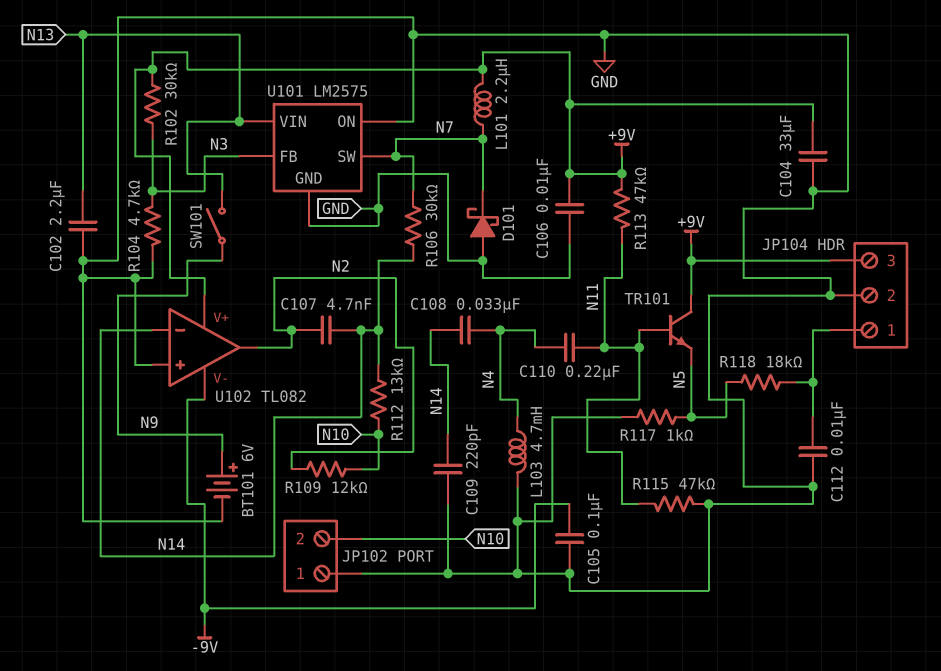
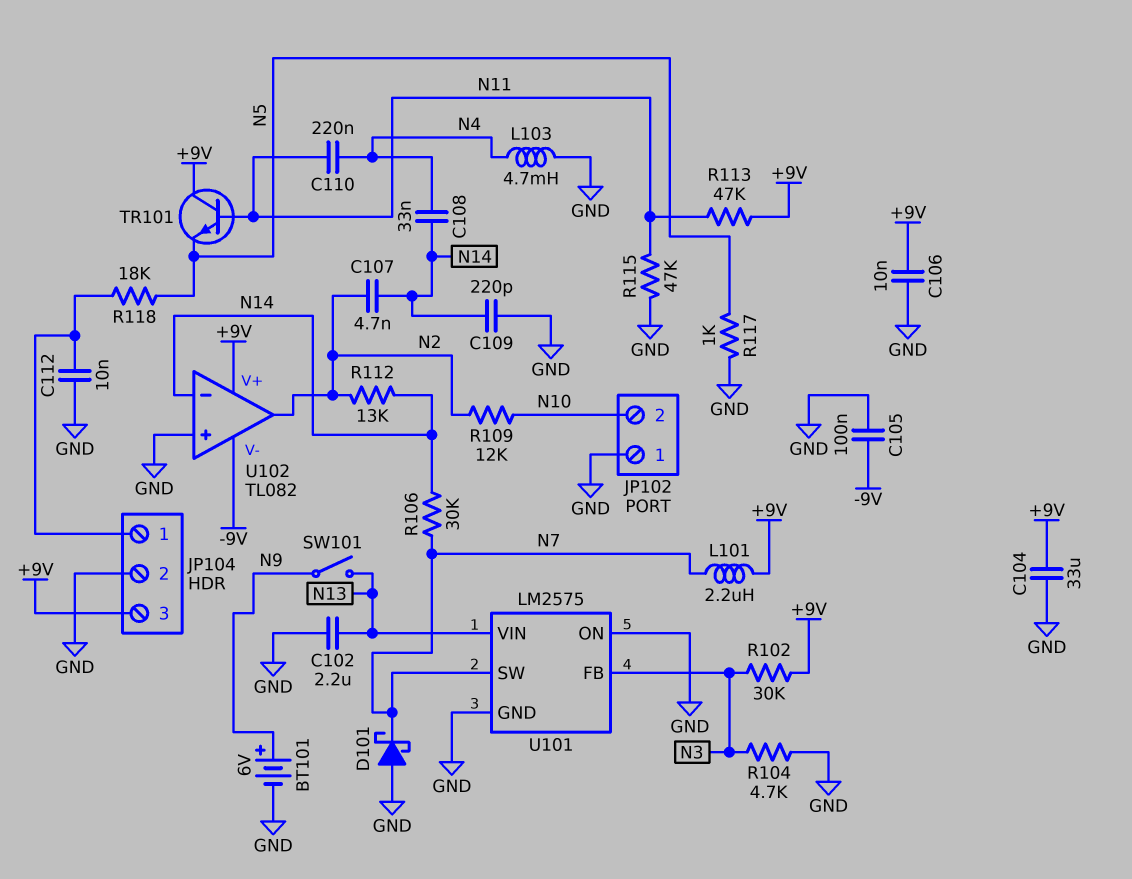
R112: 13k (N10, N14) -> 13k (N2, N14)

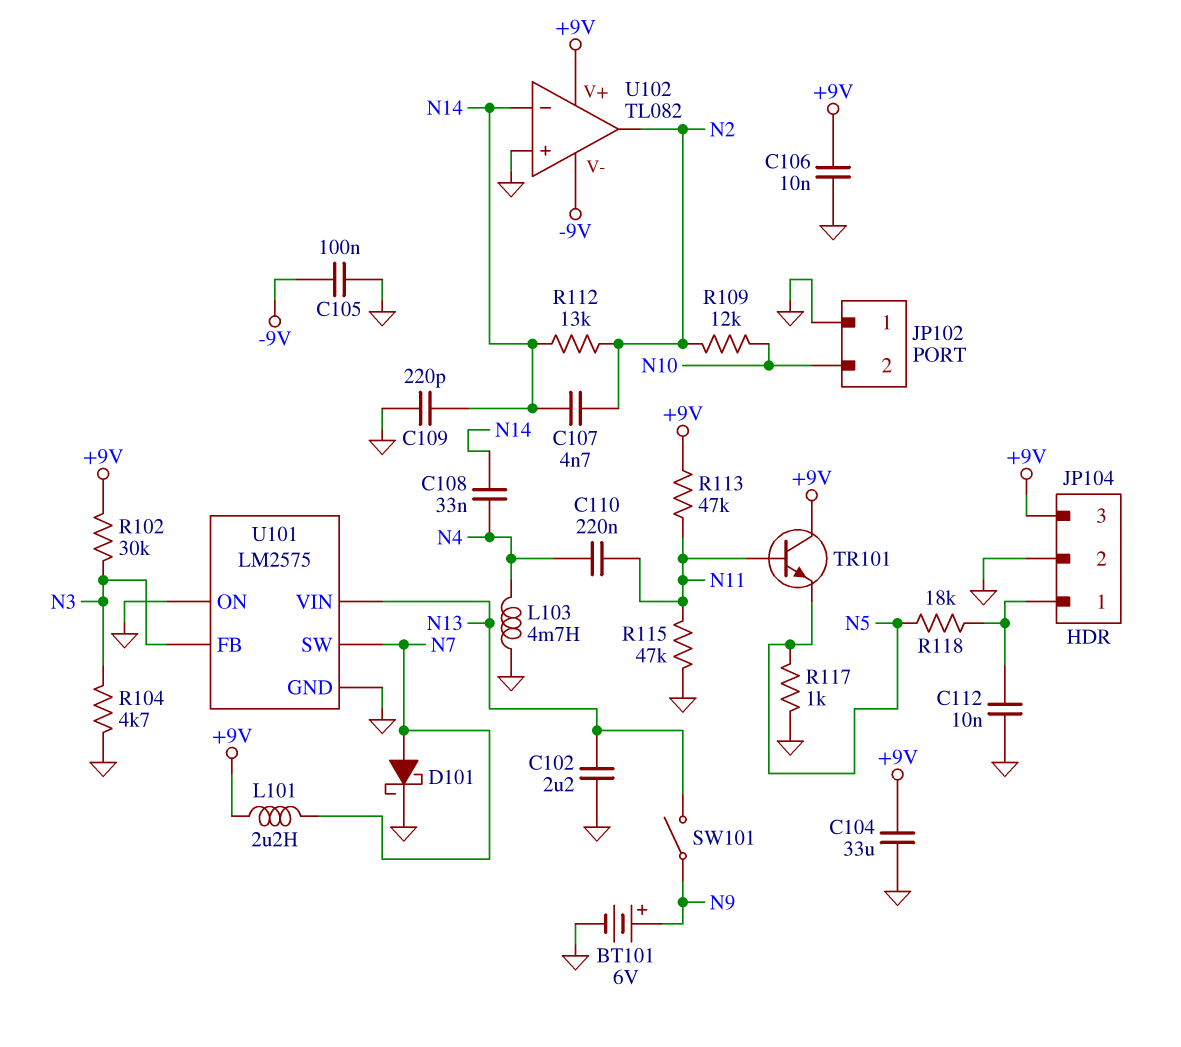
D101: schottky (A GND, K N7) -> schottky (A N7, K GND)
R106: 30k (N7, N14) -> none

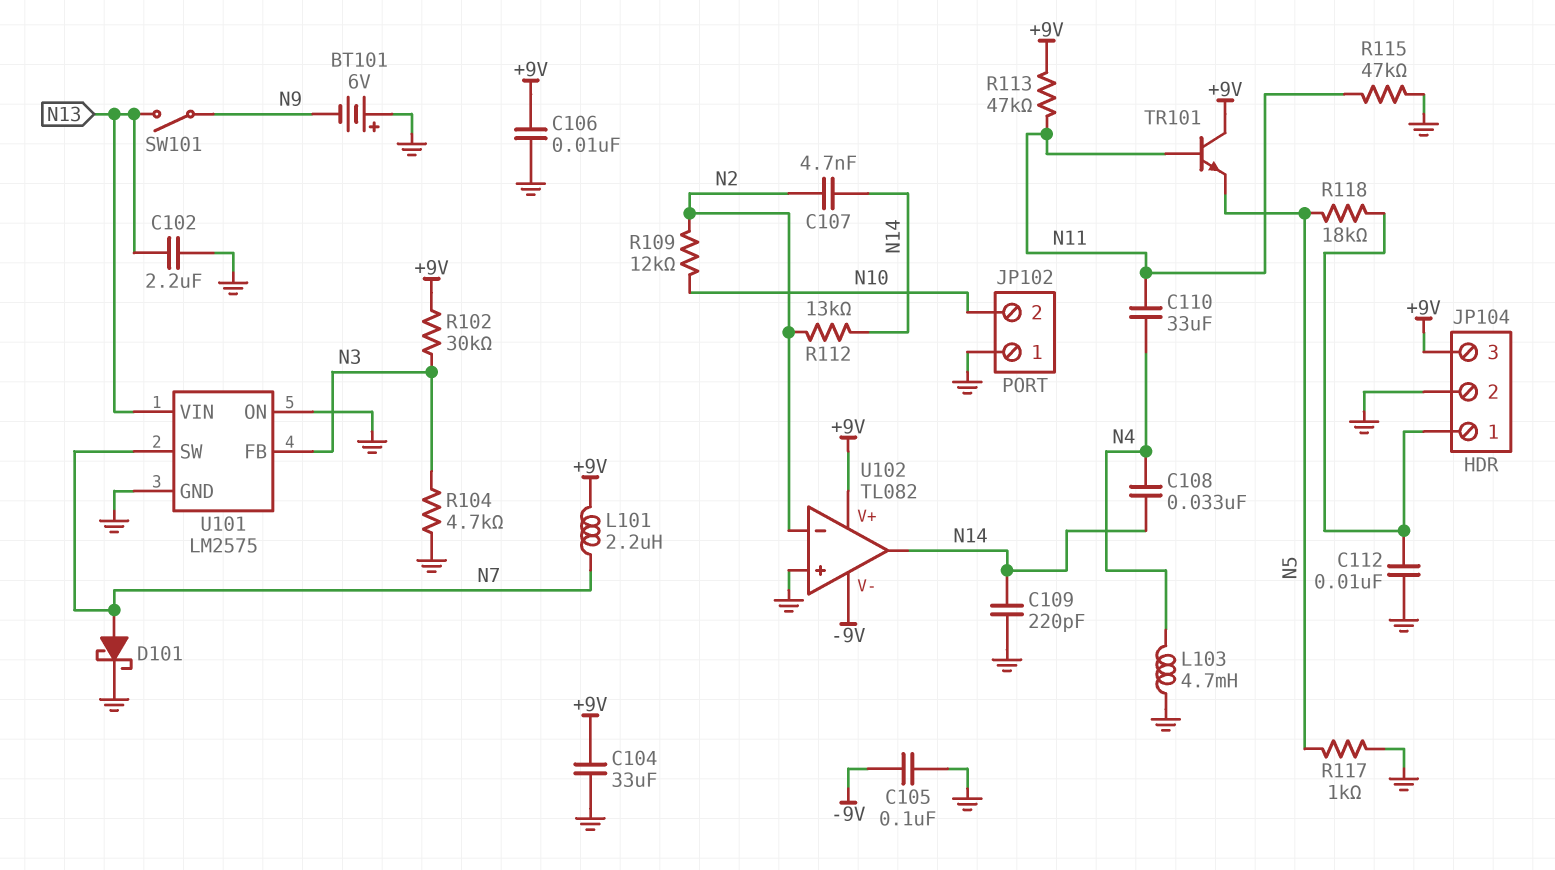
BT101: 6V (plus N9, minus GND) -> 6V (plus GND, minus N9)
C110: 220nF (N4, N11) -> 33uF (N4, N11)
U102 pin in-: N14 -> N2
U102 pin out: N2 -> N14

